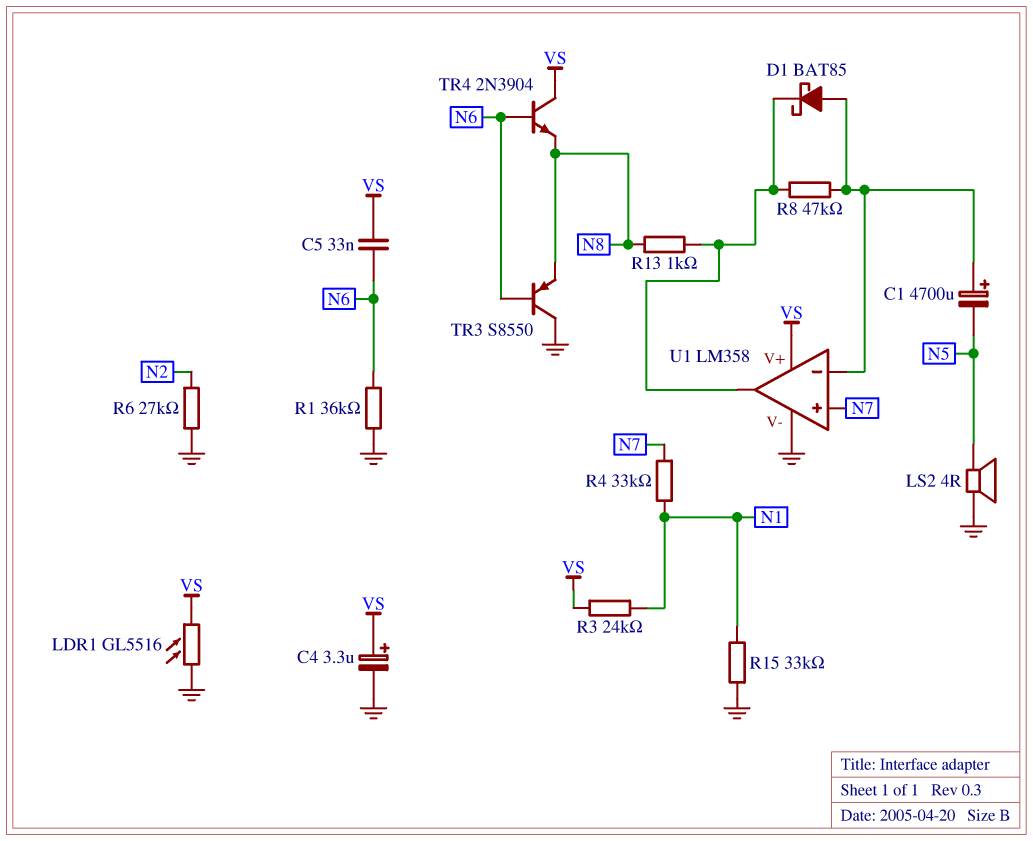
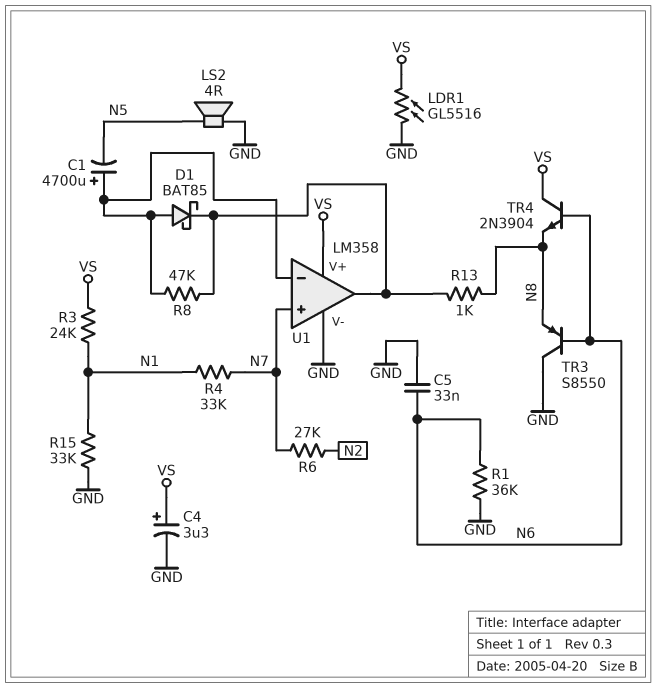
C5: 33nF (N6, VS) -> 33nF (GND, N6)
R6: 27k (GND, N2) -> 27k (N2, N7)

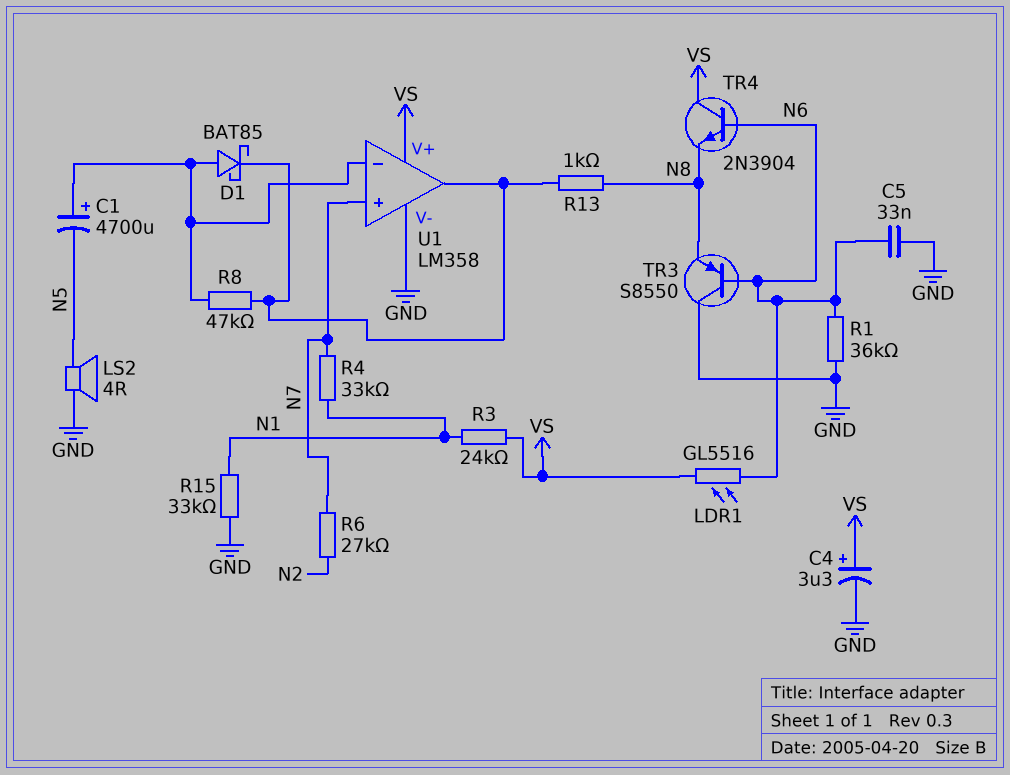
LDR1: GL5516 (GND, VS) -> GL5516 (N6, VS)

